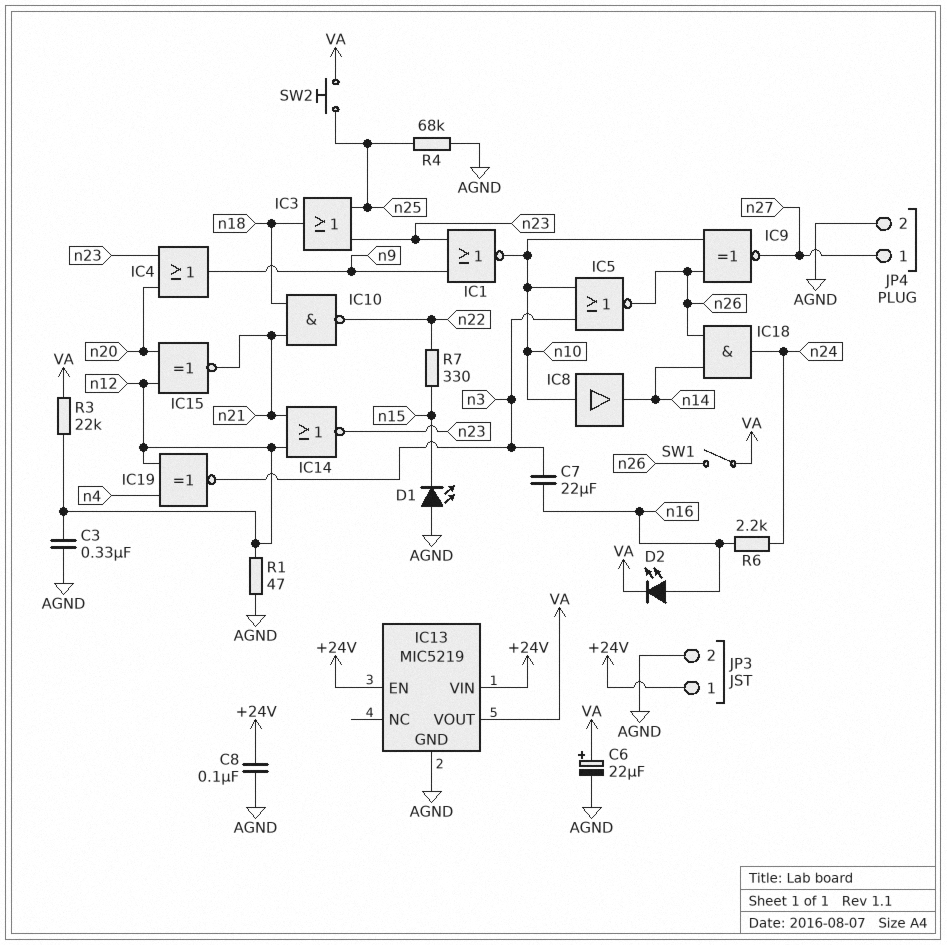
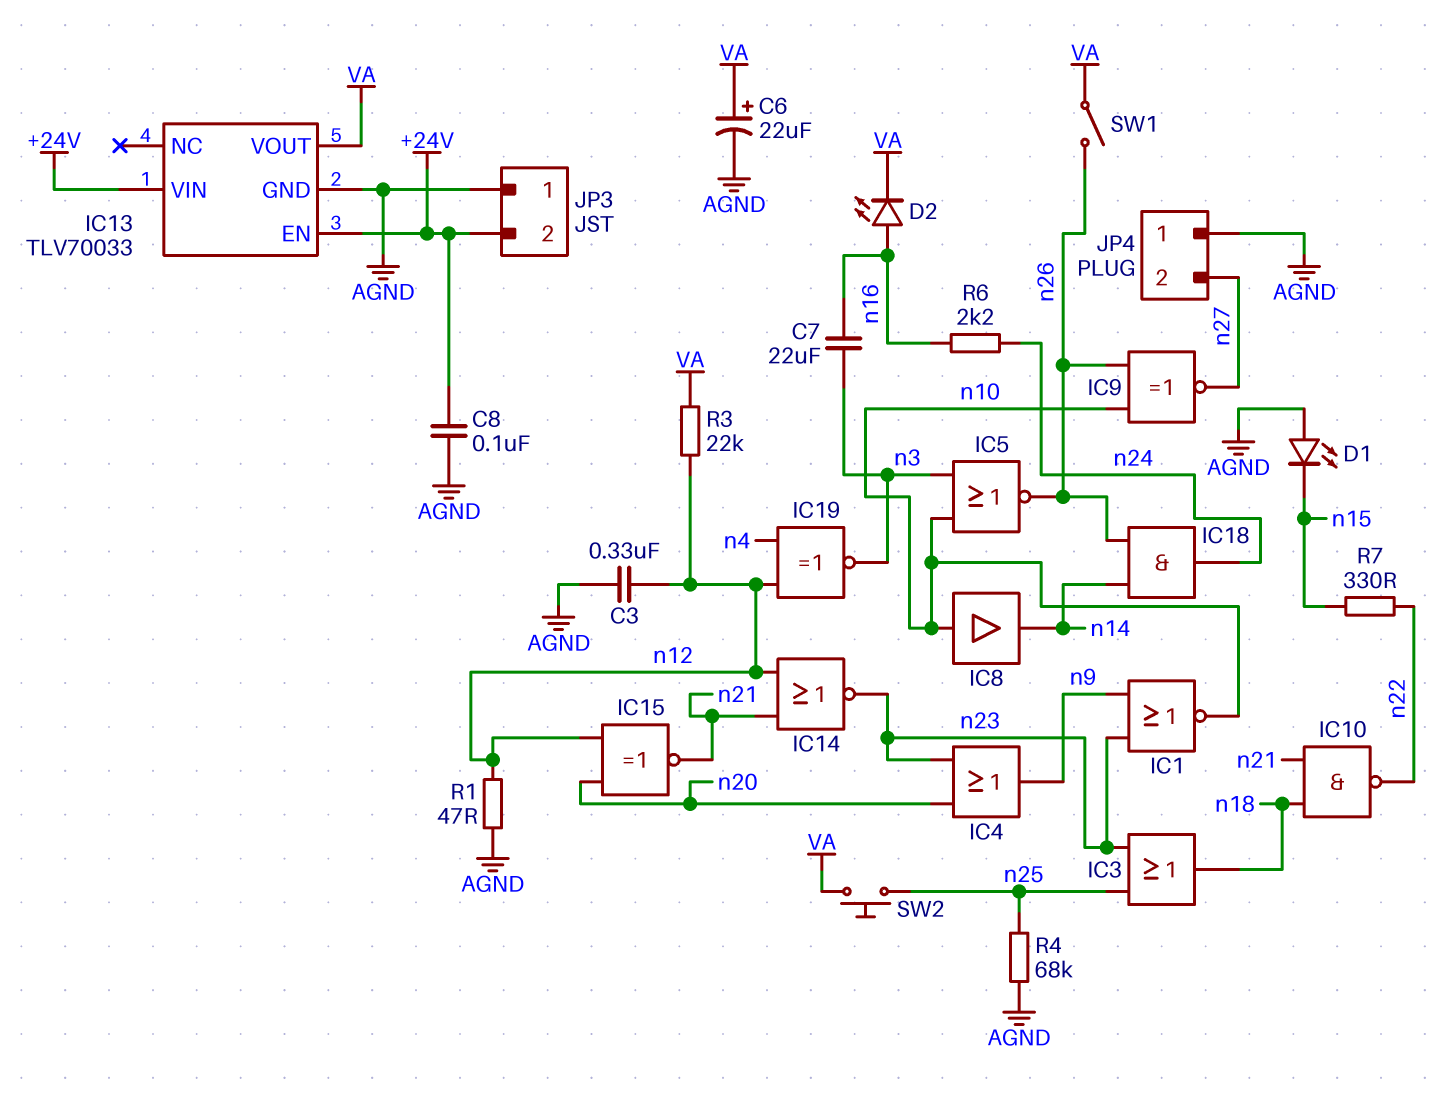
IC13: MIC5219 -> TLV70033
JP3 pin 1: +24V -> AGND
JP3 pin 2: AGND -> +24V
JP4 pin 1: n27 -> AGND
JP4 pin 2: AGND -> n27

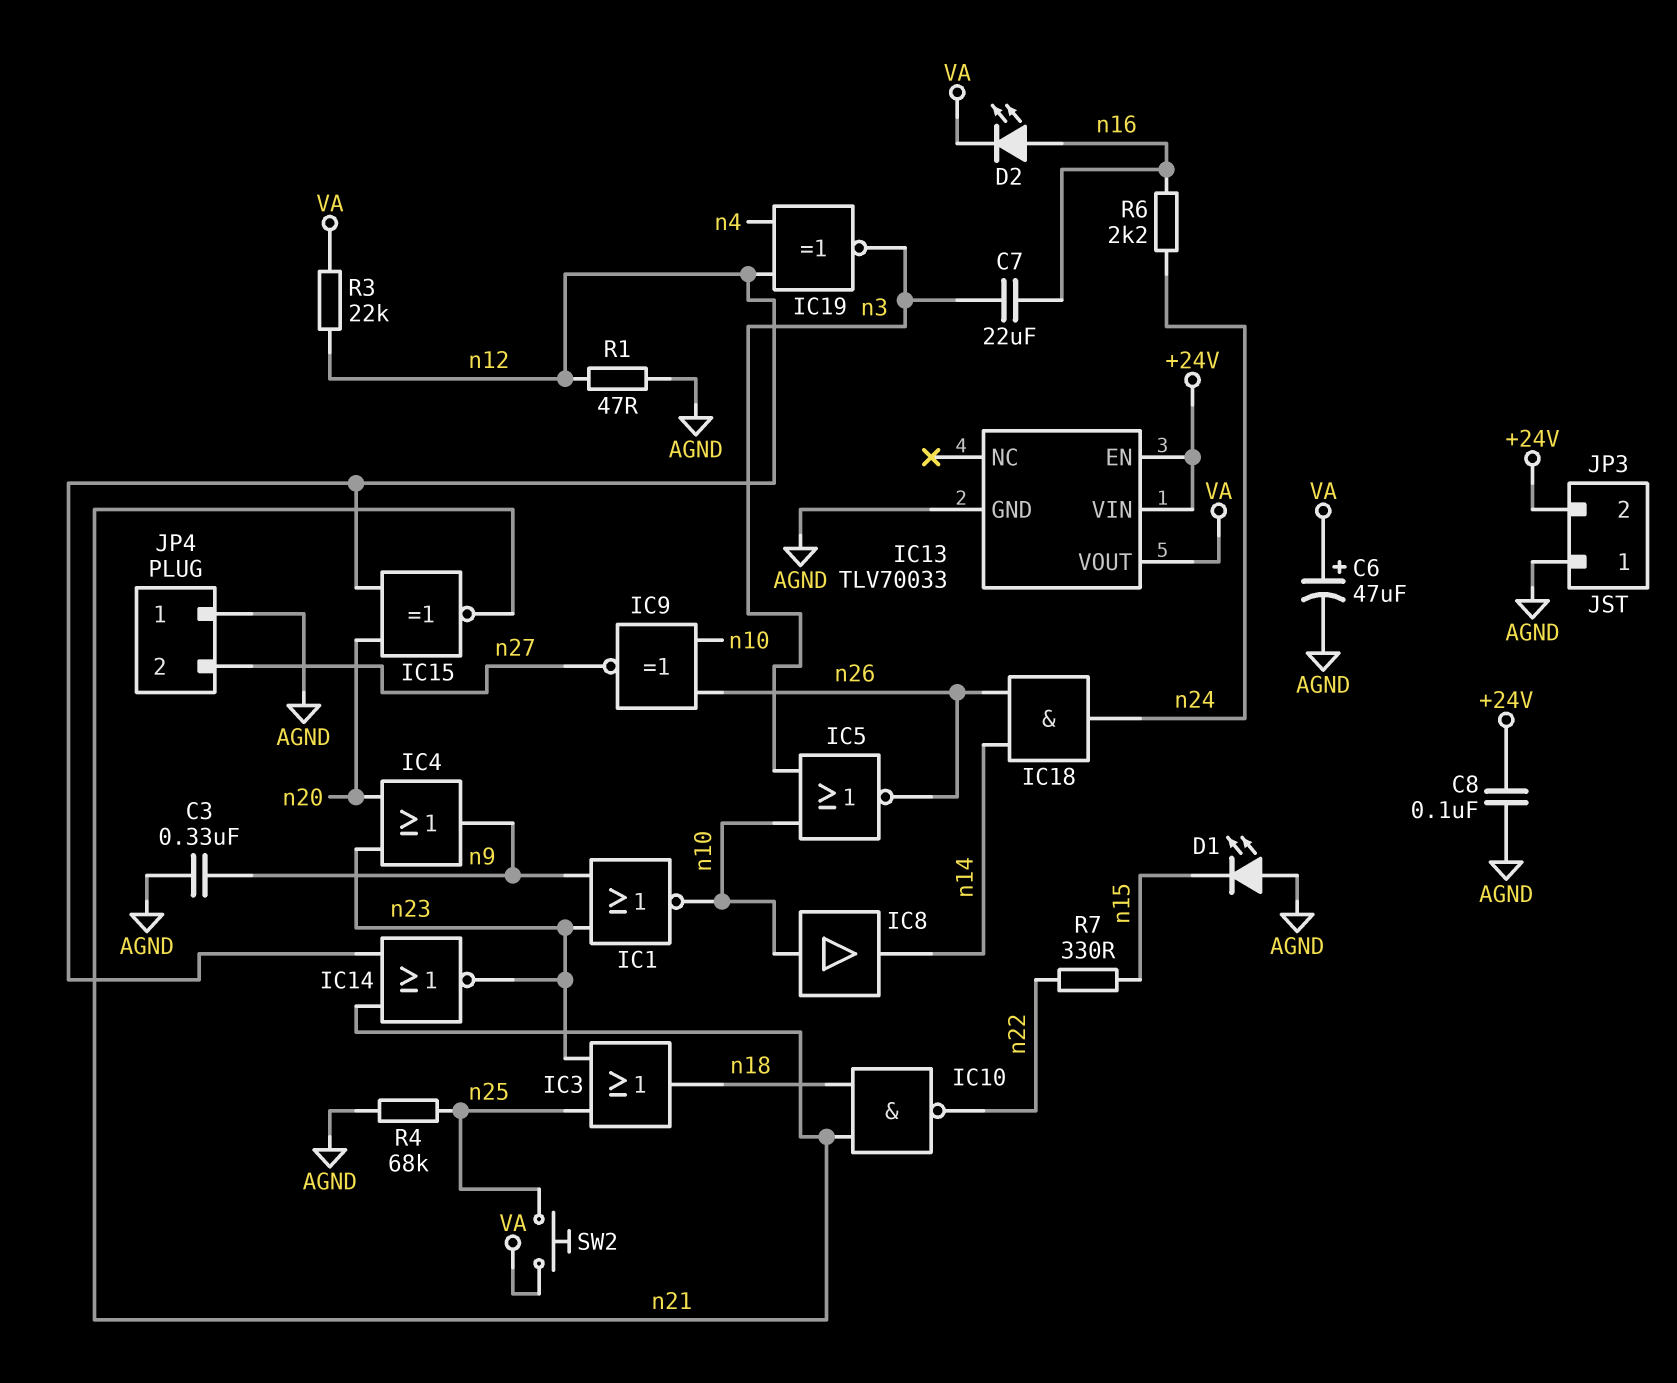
C3: 330nF (AGND, n12) -> 330nF (AGND, n9)
C6: 22uF (plus VA, minus AGND) -> 47uF (plus VA, minus AGND)
SW1: switch (VA, n26) -> none

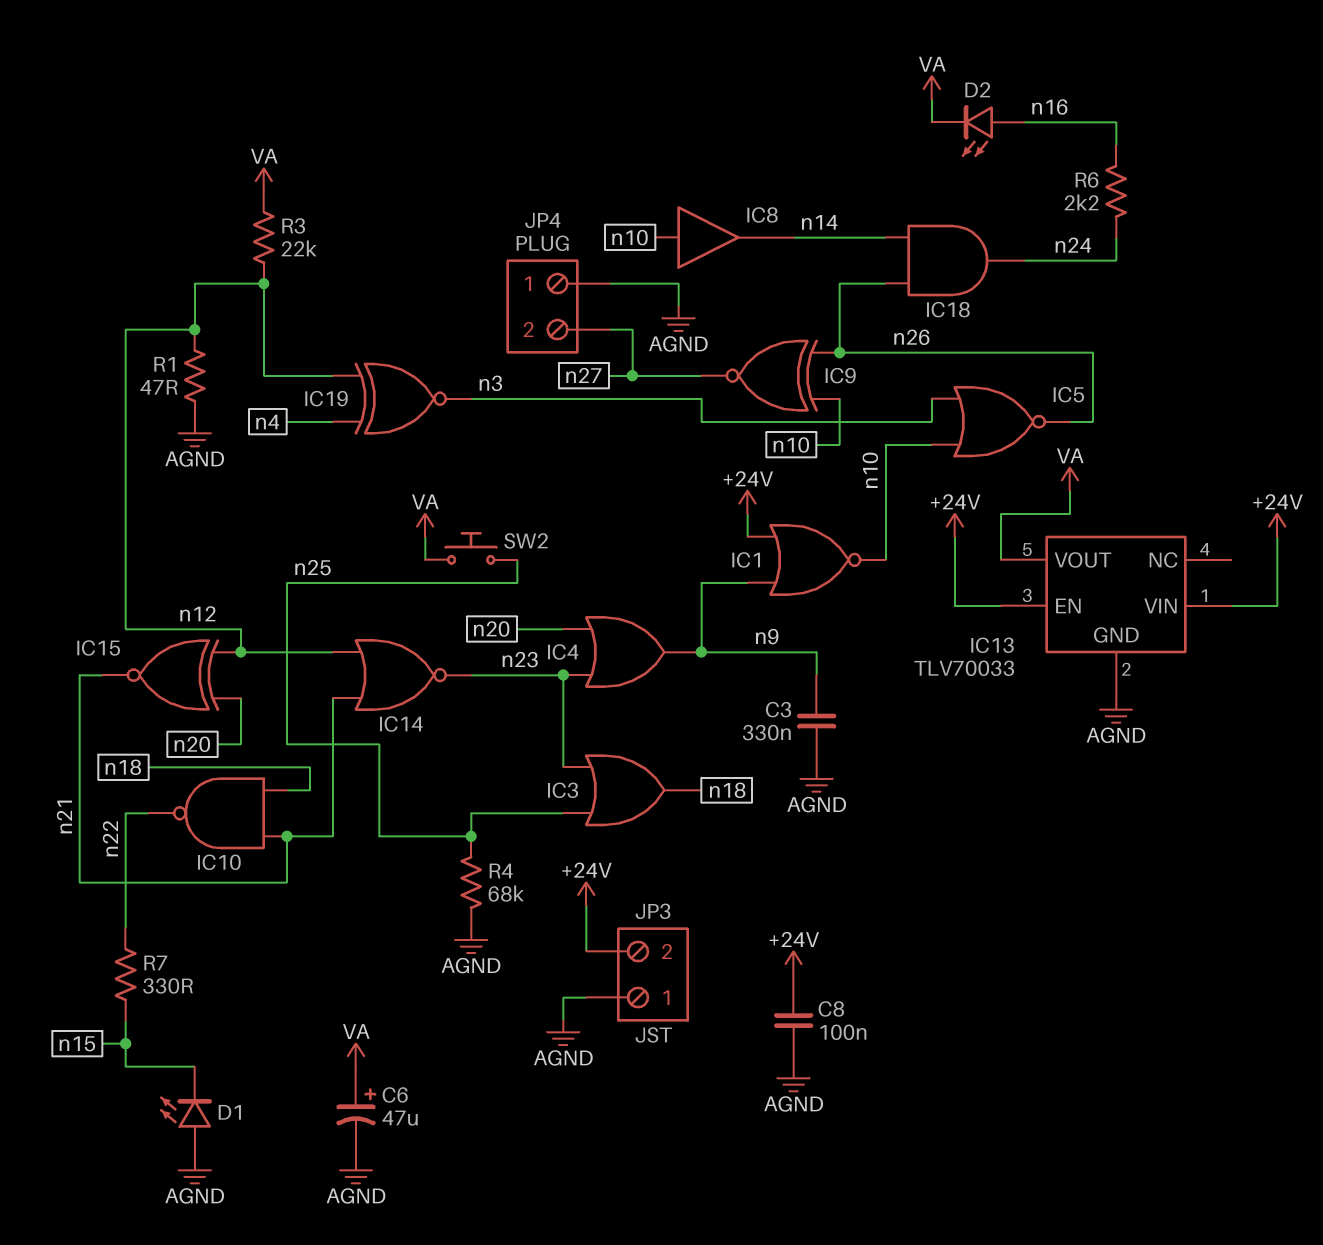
C7: 22uF (n3, n16) -> none
IC1: NOR (in n9, in n23, out n10) -> NOR (in +24V, in n9, out n10)

